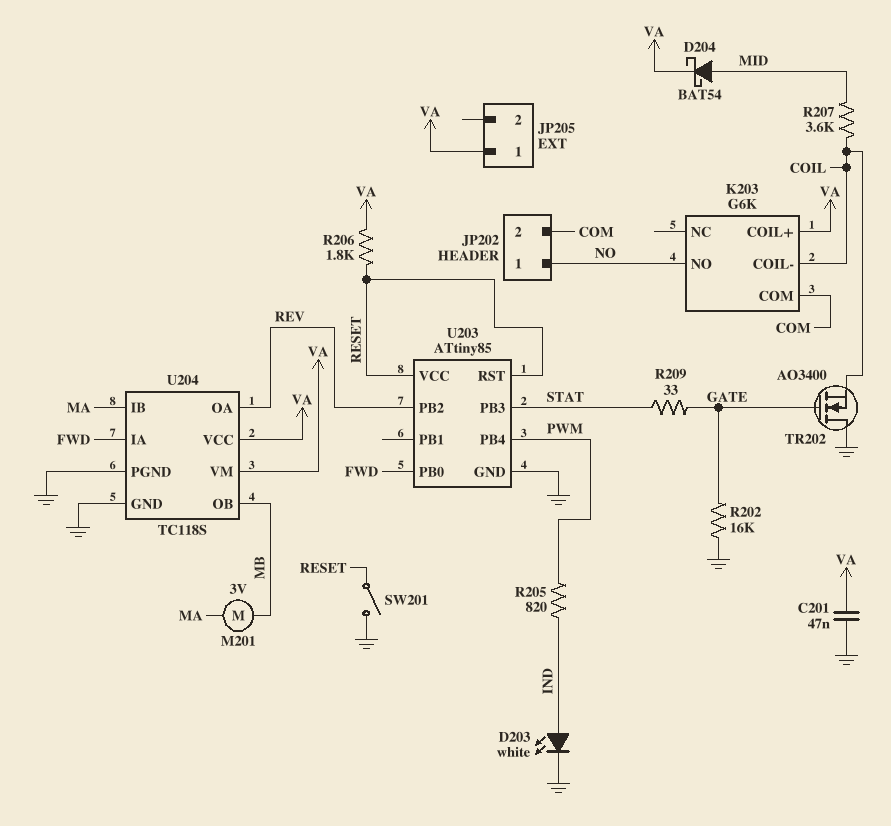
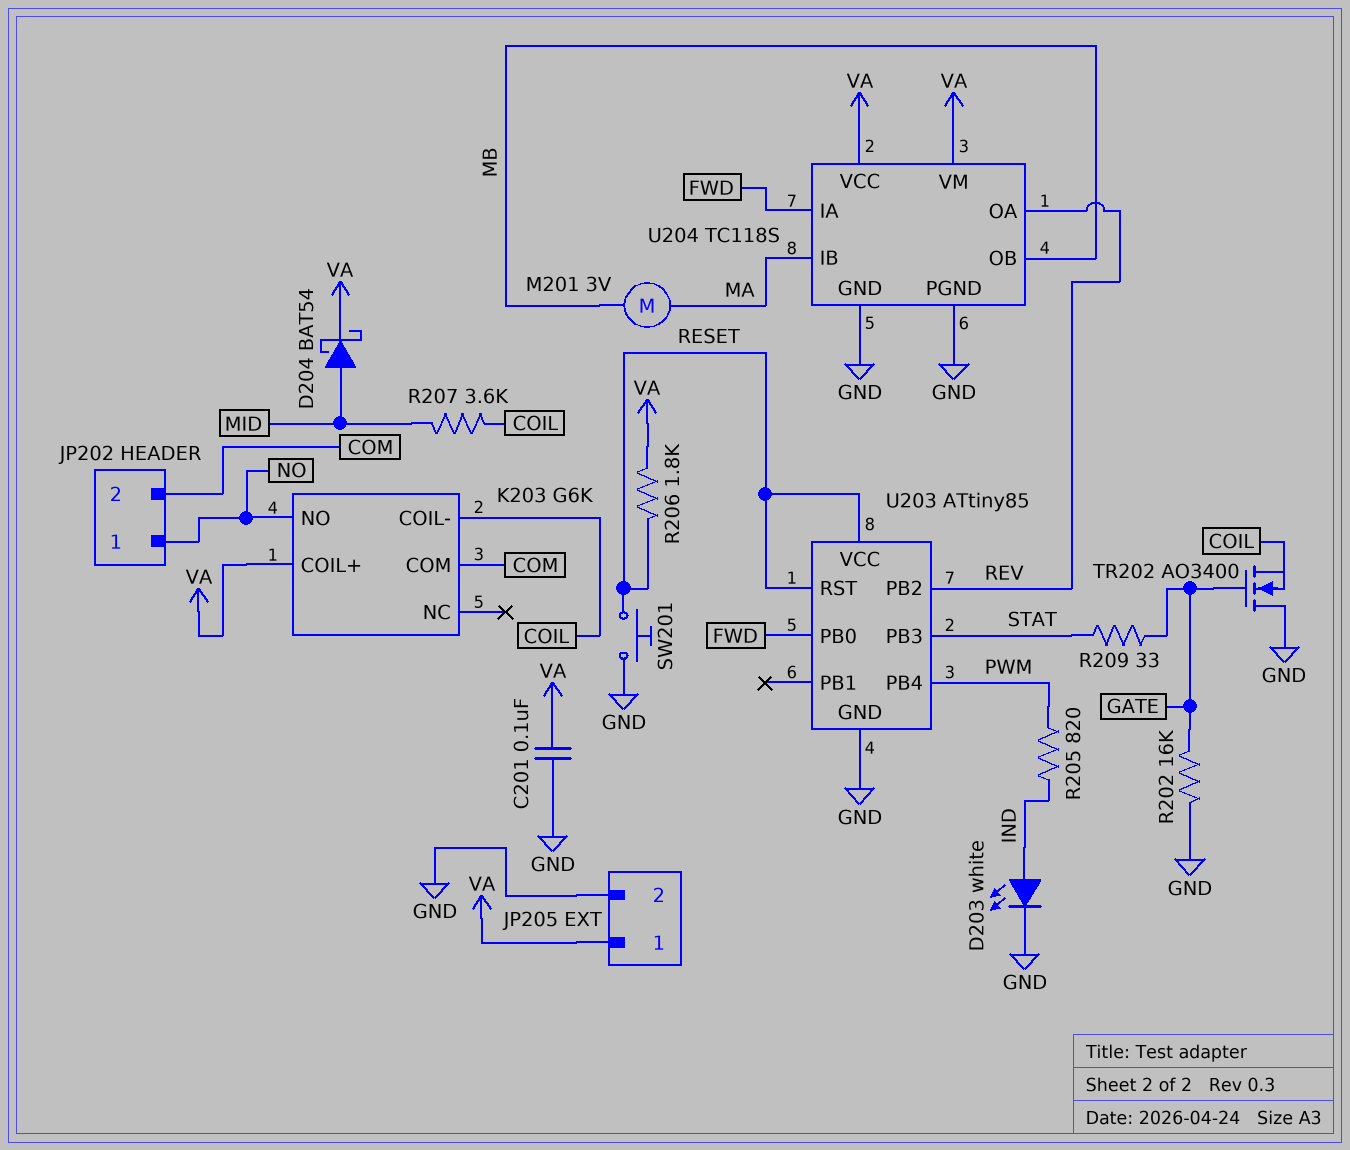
C201: 47nF (GND, VA) -> 100nF (GND, VA)
JP205 pin 2: none -> GND
SW201: switch (GND, RESET) -> button (GND, RESET)

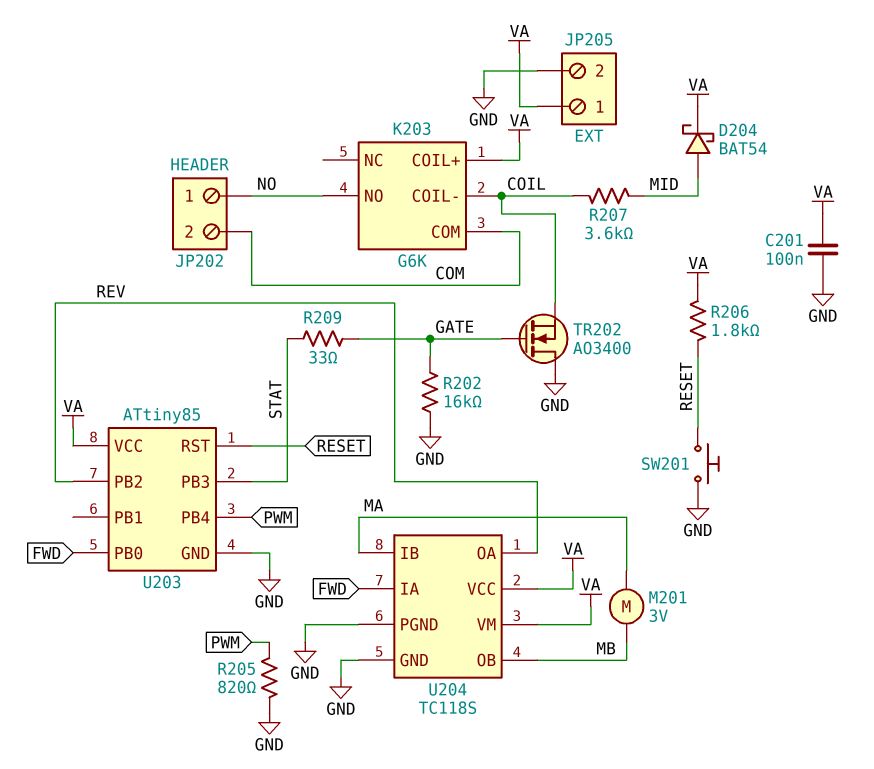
D203: LED white (A IND, K GND) -> none
R205: 820 (IND, PWM) -> 820 (GND, PWM)
U203 pin VCC: RESET -> VA

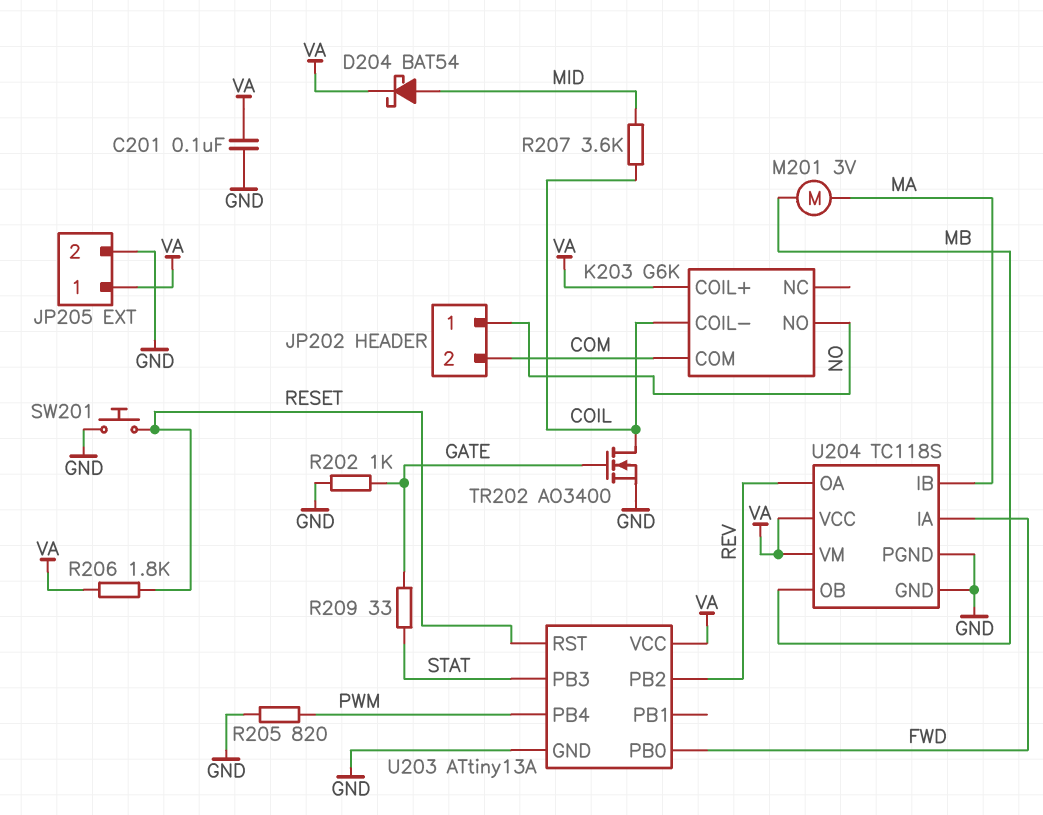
R202: 16k (GATE, GND) -> 1k (GATE, GND)
TR202: NMOS AO3400 (G GATE, D GND, S COIL) -> NMOS AO3400 (G GATE, D COIL, S GND)
U203: ATtiny85 -> ATtiny13A

